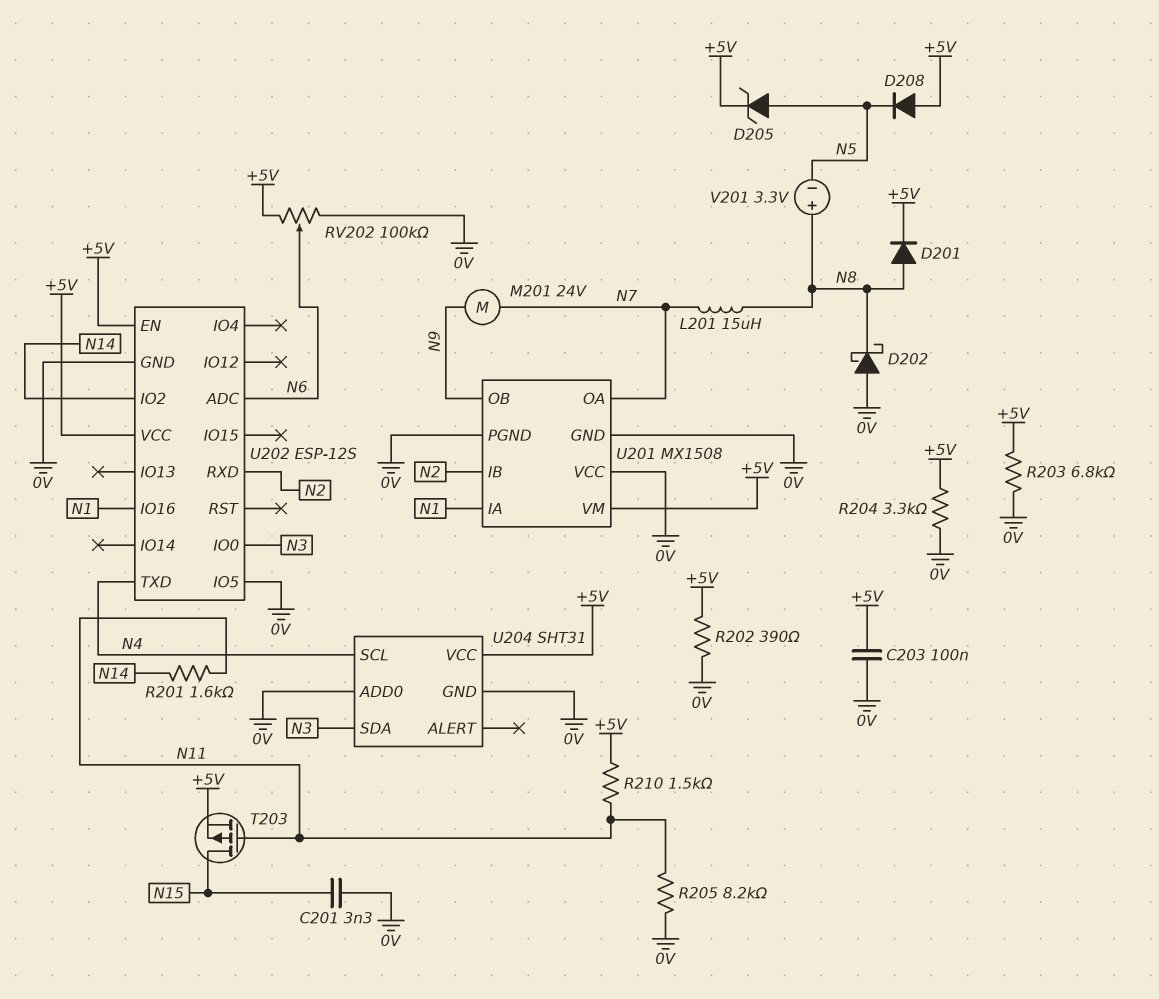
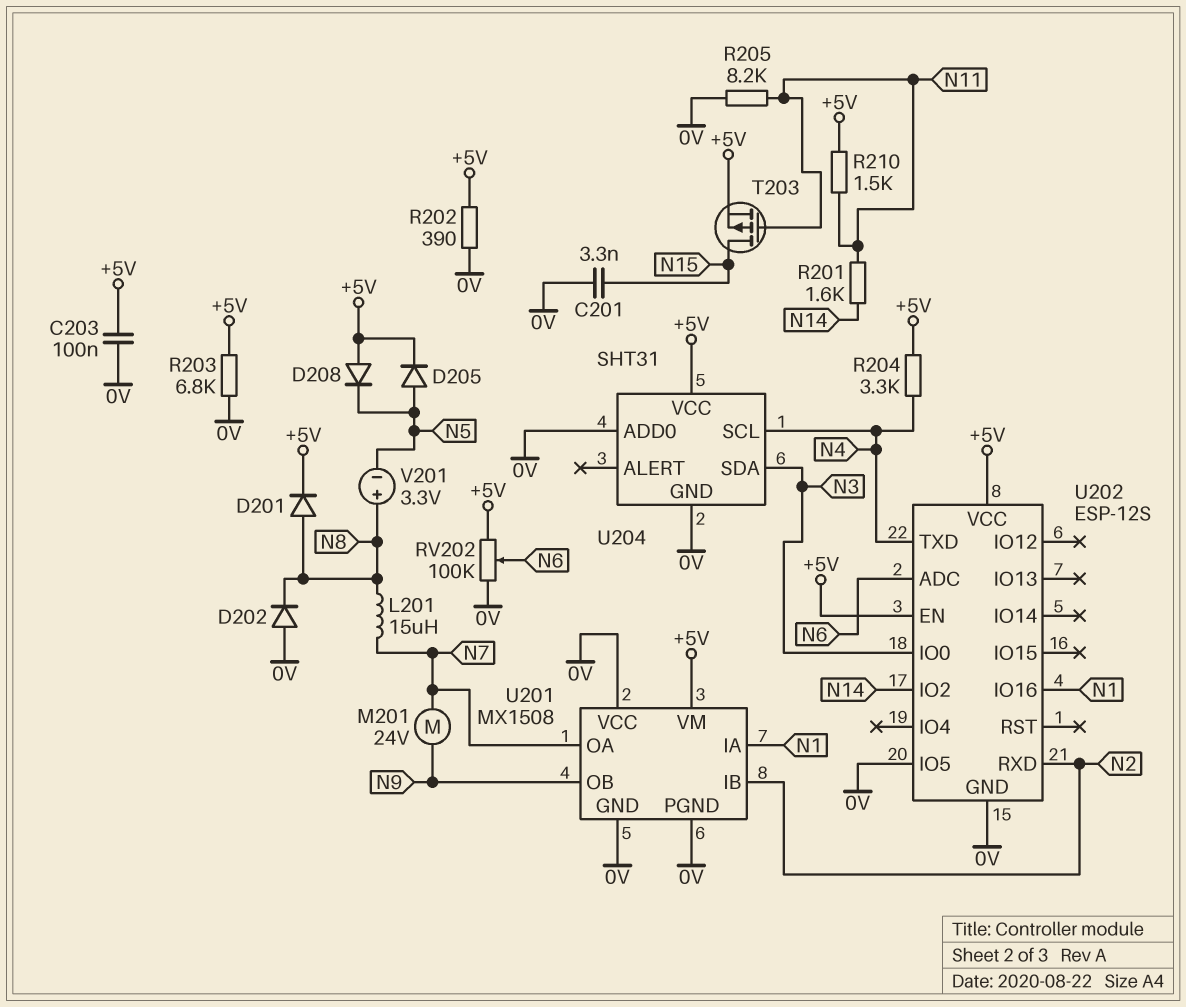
D202: schottky (A 0V, K N8) -> diode (A 0V, K N8)
D205: zener (A N5, K +5V) -> diode (A N5, K +5V)
R204: 3.3k (+5V, 0V) -> 3.3k (+5V, N4)

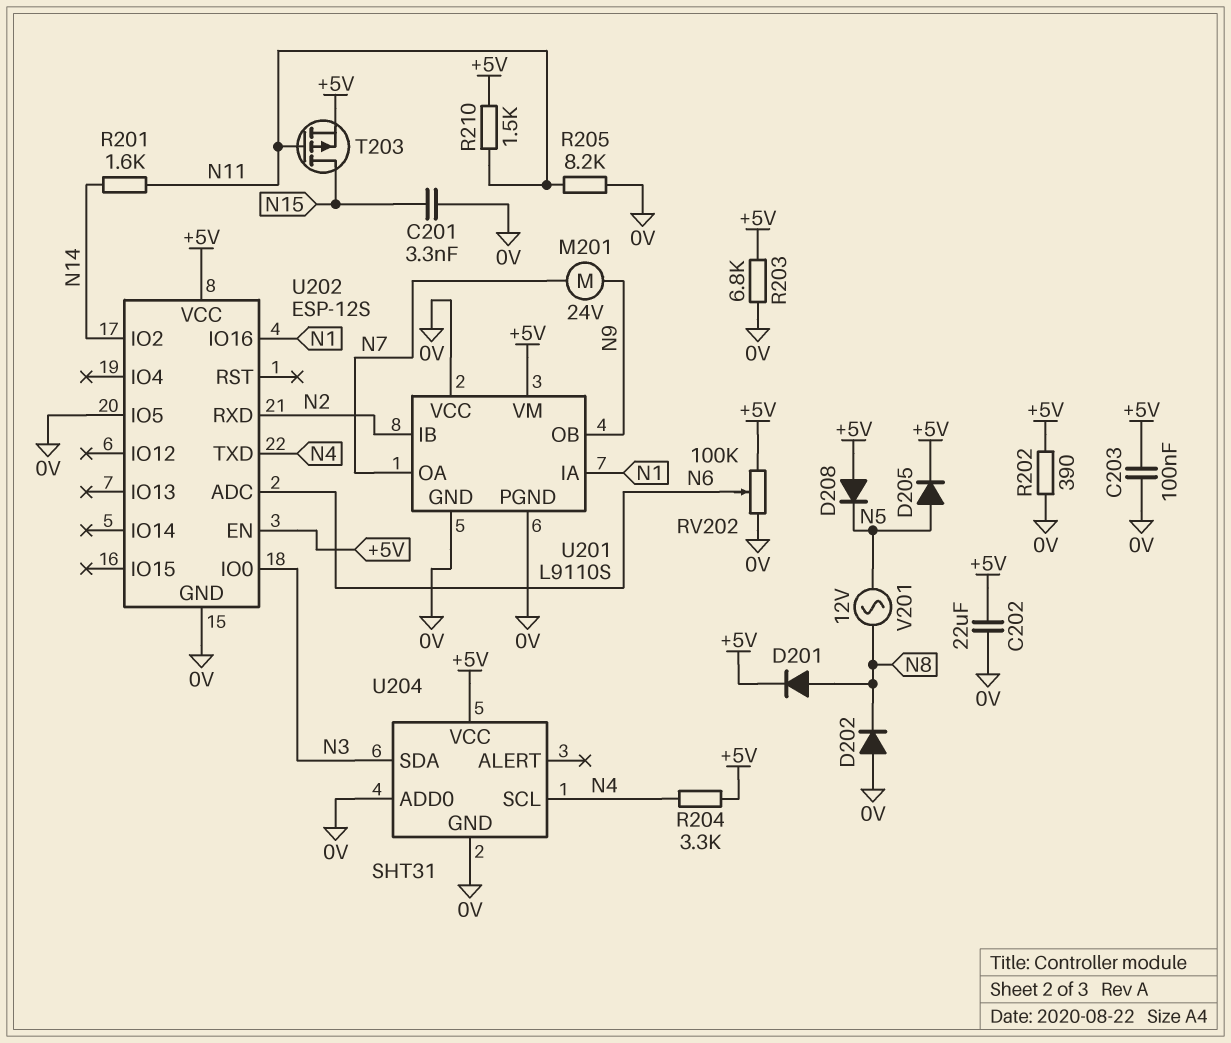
C202: none -> 22uF (+5V, 0V)
L201: 15uH (N7, N8) -> none
U201: MX1508 -> L9110S
V201: 3.3V (plus N8, minus N5) -> AC 12V (N5, N8)

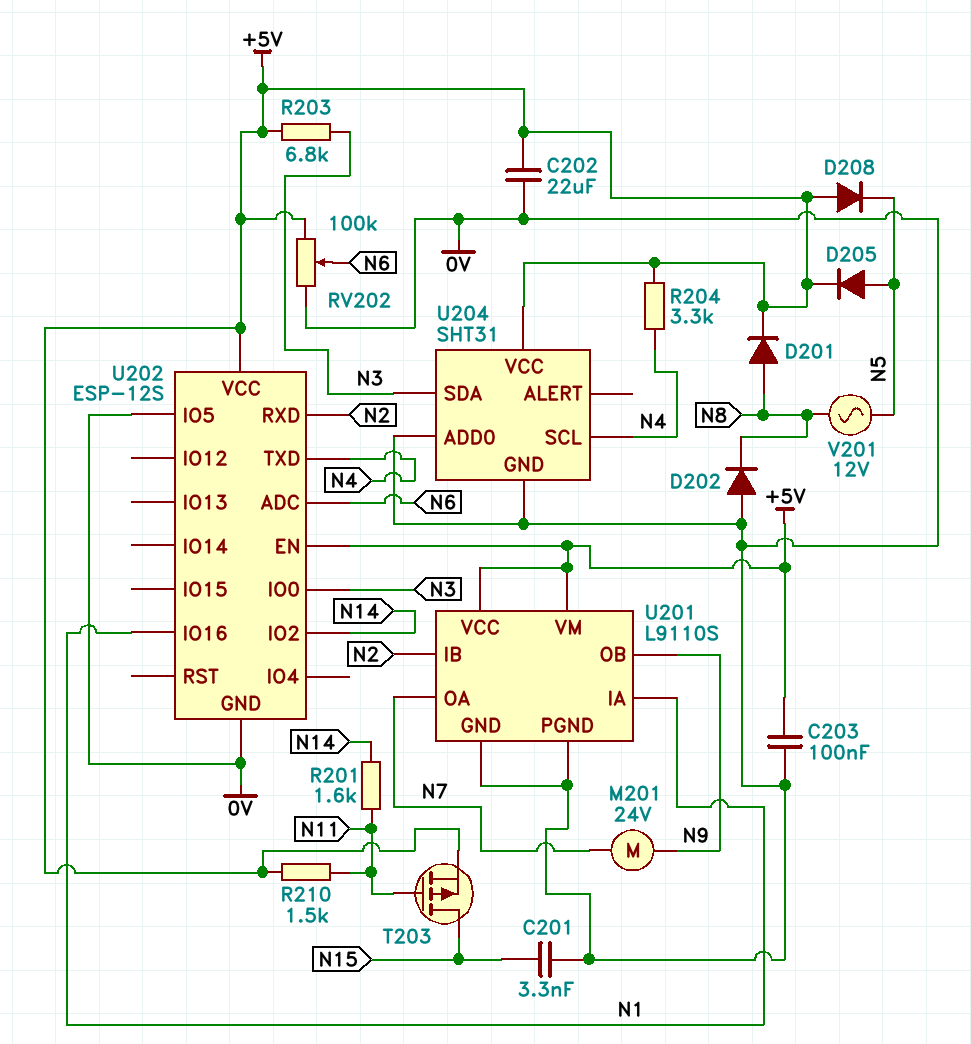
R202: 390 (+5V, 0V) -> none
R203: 6.8k (+5V, 0V) -> 6.8k (+5V, N3)
R205: 8.2k (0V, N11) -> none
U201 pin VCC: 0V -> +5V

